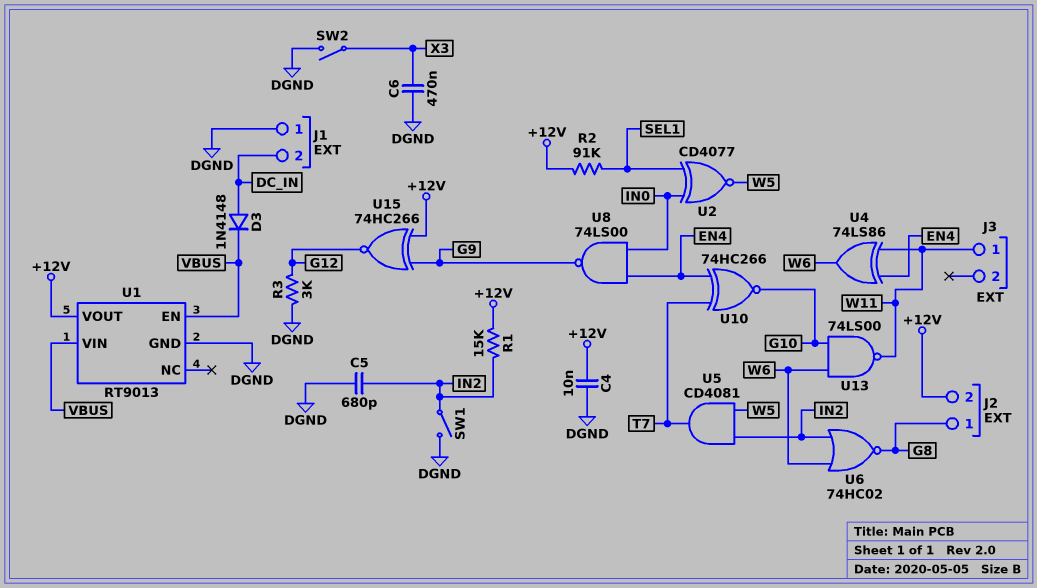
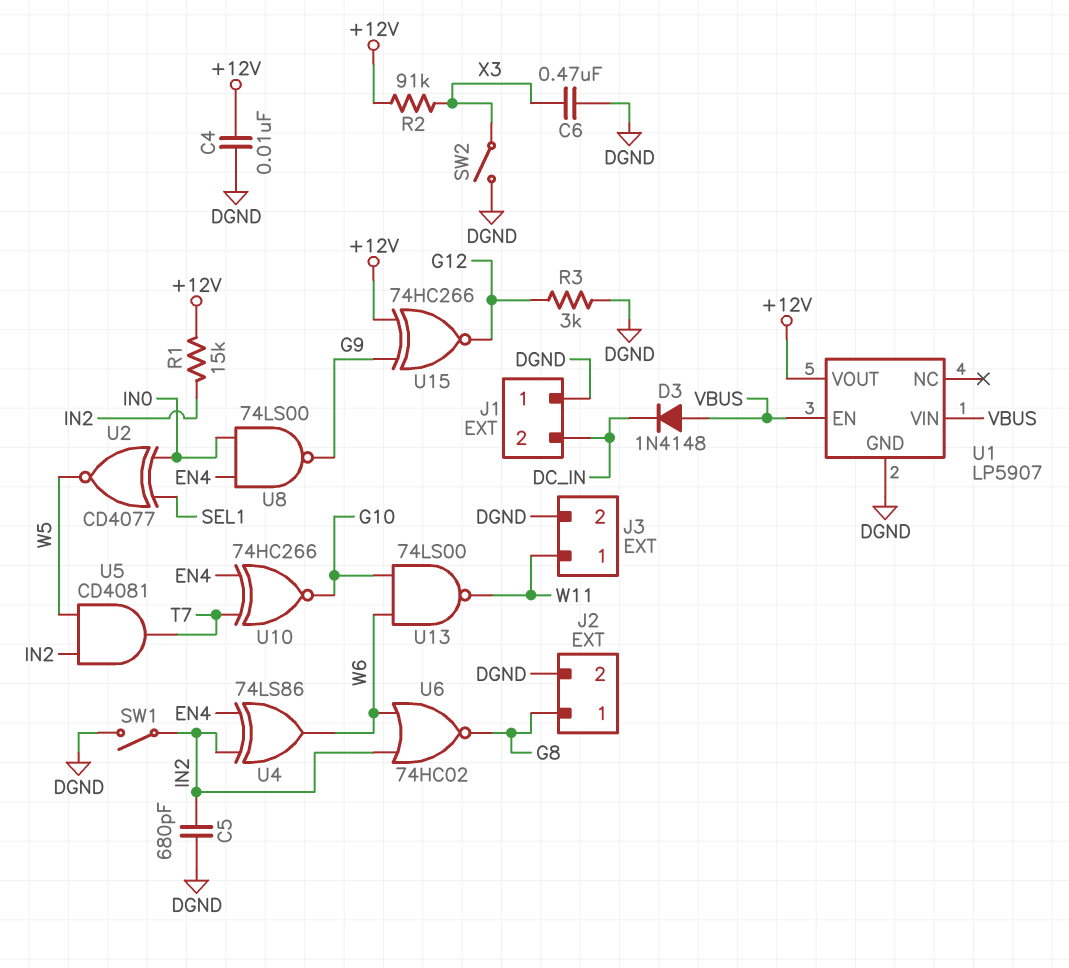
D3: diode 1N4148 (A DC_IN, K VBUS) -> diode 1N4148 (A VBUS, K DC_IN)
J2 pin 2: +12V -> DGND
J3 pin 2: none -> DGND
R2: 91k (+12V, SEL1) -> 91k (+12V, X3)
U1: RT9013 -> LP5907
U4: XOR 74LS86 (in EN4, in W11, out W6) -> XOR 74LS86 (in EN4, in IN2, out W6)

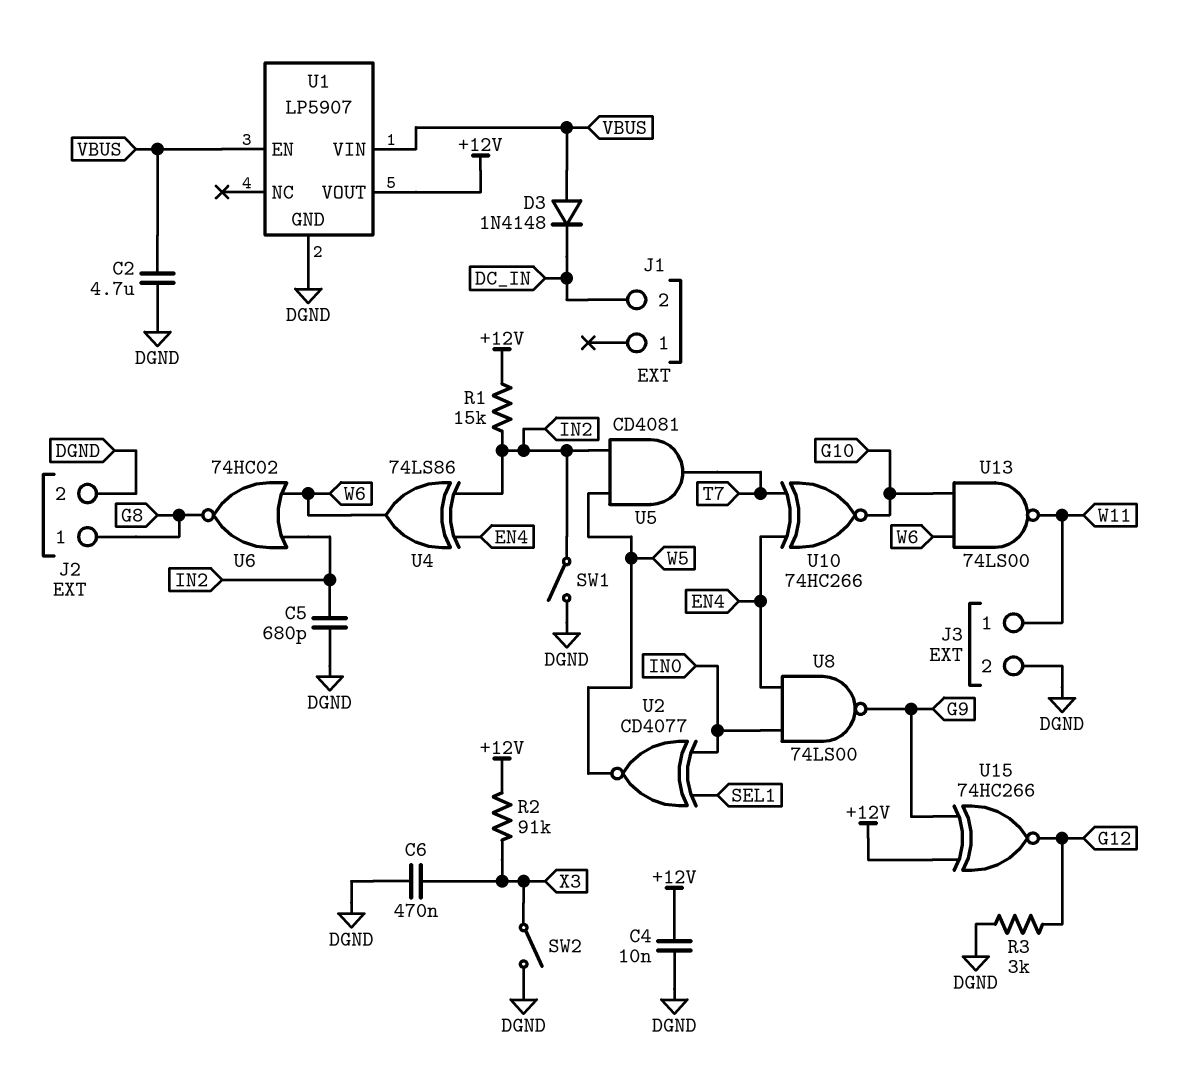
C2: none -> 4.7uF (DGND, VBUS)
J1 pin 1: DGND -> none

